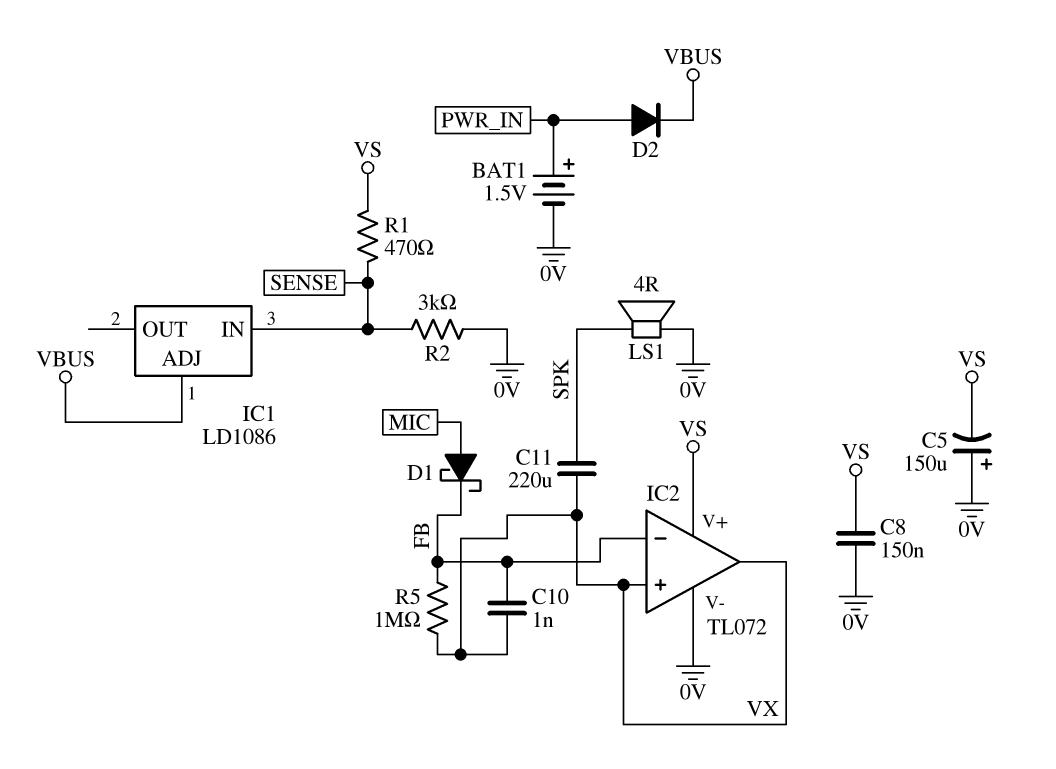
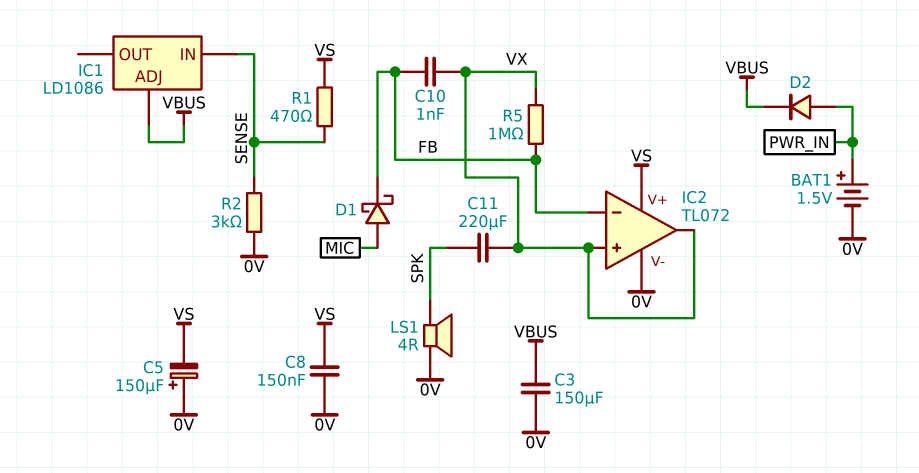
C3: none -> 150uF (0V, VBUS)

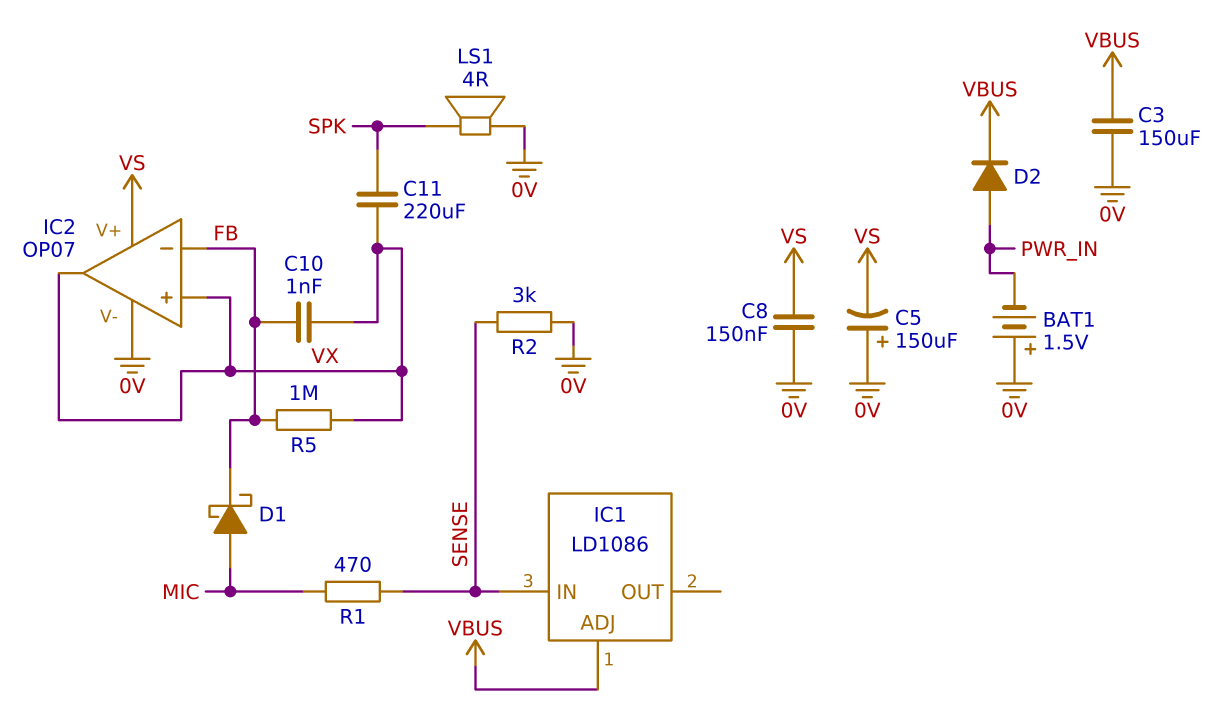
BAT1: 1.5V (plus PWR_IN, minus 0V) -> 1.5V (plus 0V, minus PWR_IN)
IC2: TL072 -> OP07
R1: 470 (SENSE, VS) -> 470 (MIC, SENSE)

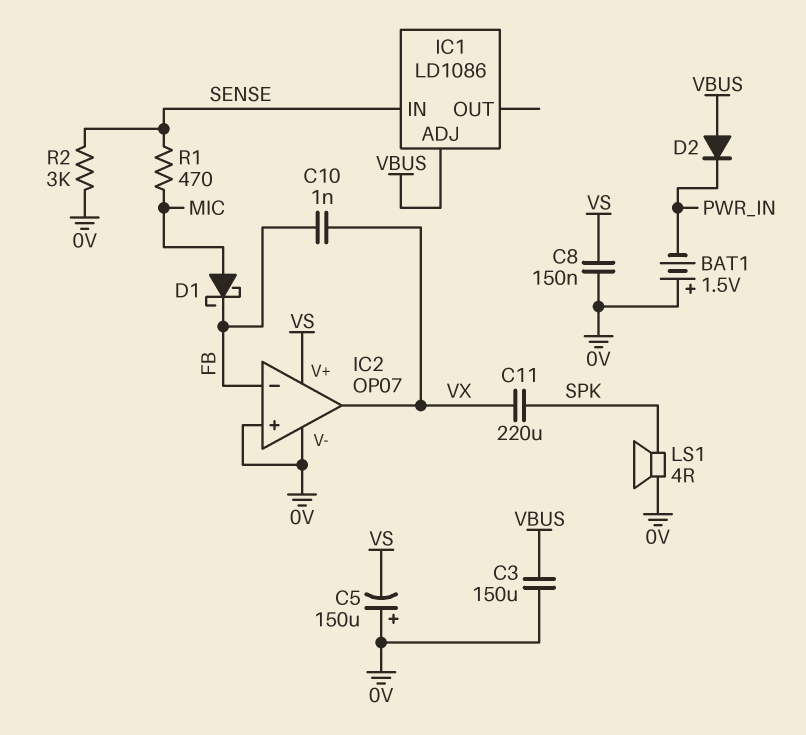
D2: diode (A PWR_IN, K VBUS) -> diode (A VBUS, K PWR_IN)
IC2 pin in+: VX -> 0V
R5: 1M (FB, VX) -> none

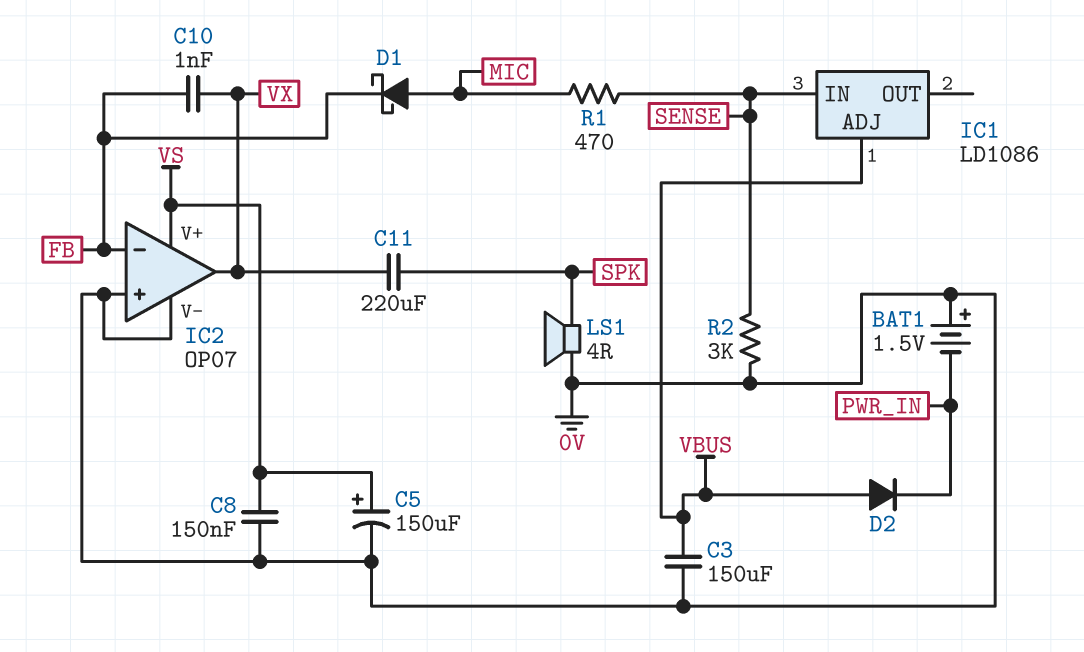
C5: 150uF (plus 0V, minus VS) -> 150uF (plus VS, minus 0V)

